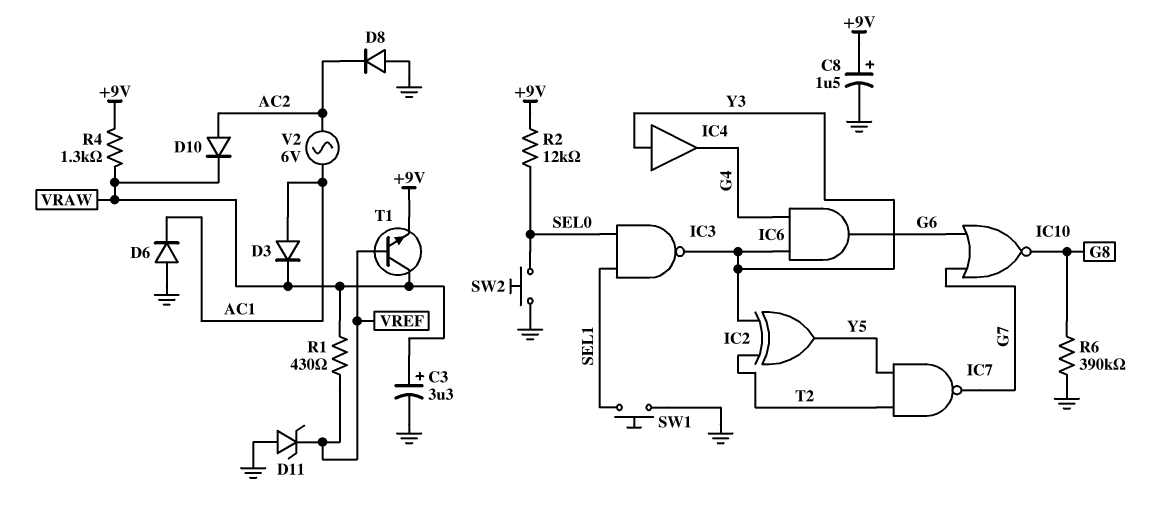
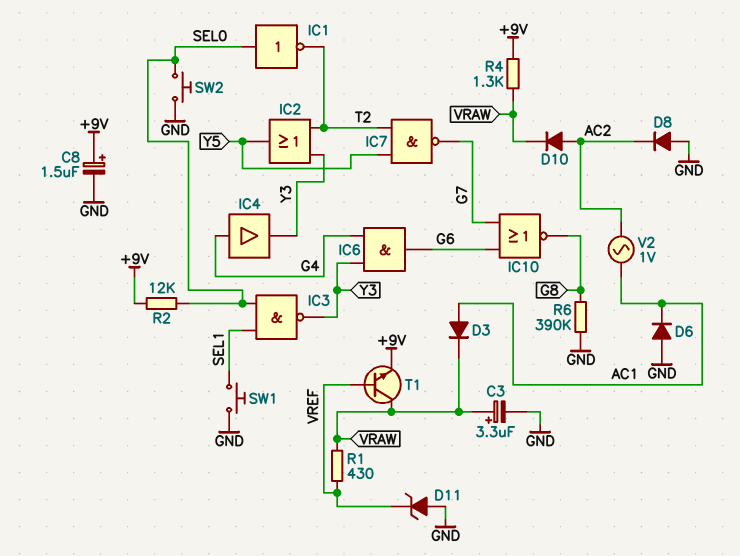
IC1: none -> NOT (in SEL0, out T2)
IC2: XOR (in T2, in Y3, out Y5) -> OR (in T2, in Y3, out Y5)
IC4: buffer (in Y3, out G4) -> buffer (in G4, out Y3)
V2: AC 6V (AC1, AC2) -> AC 1V (AC1, AC2)

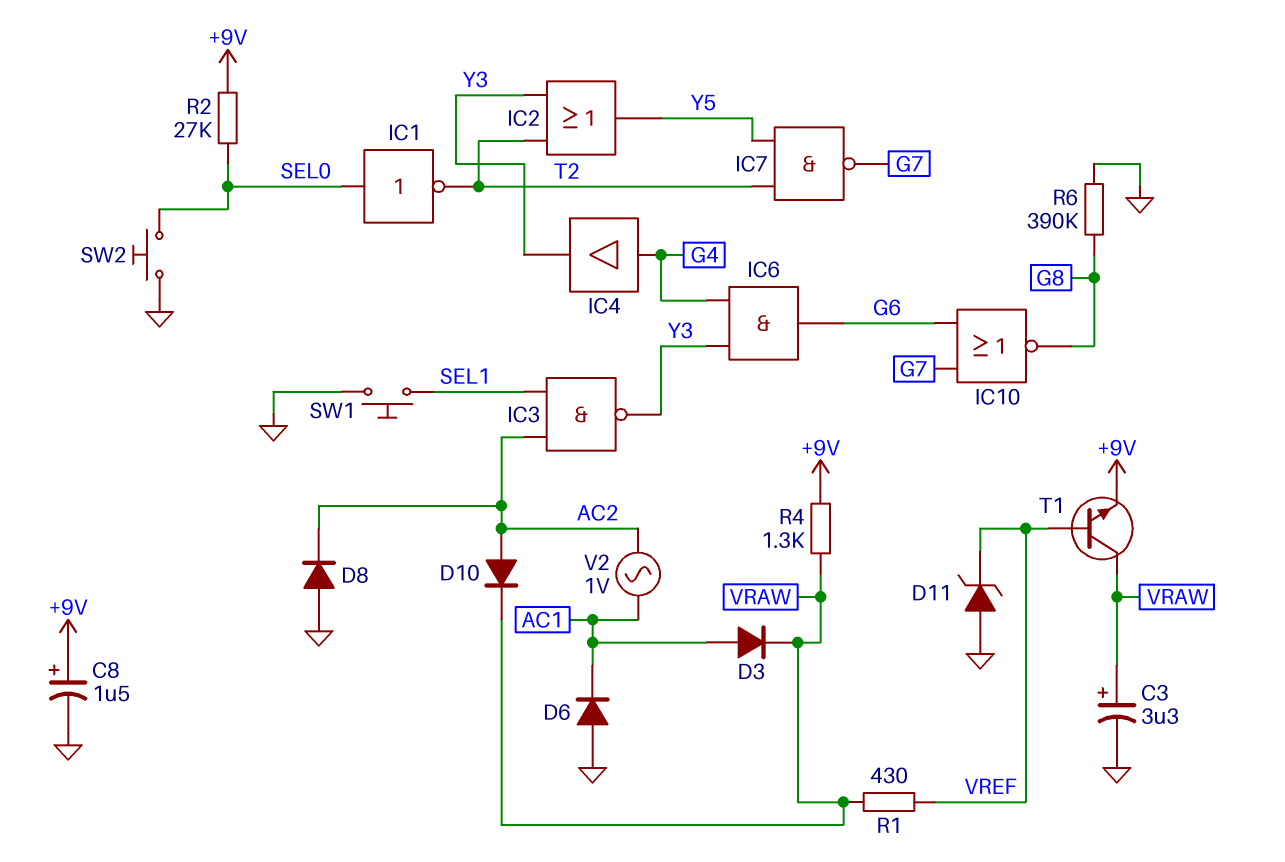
IC3: NAND (in SEL0, in SEL1, out Y3) -> NAND (in AC2, in SEL1, out Y3)
R2: 12k (+9V, SEL0) -> 27k (+9V, SEL0)

